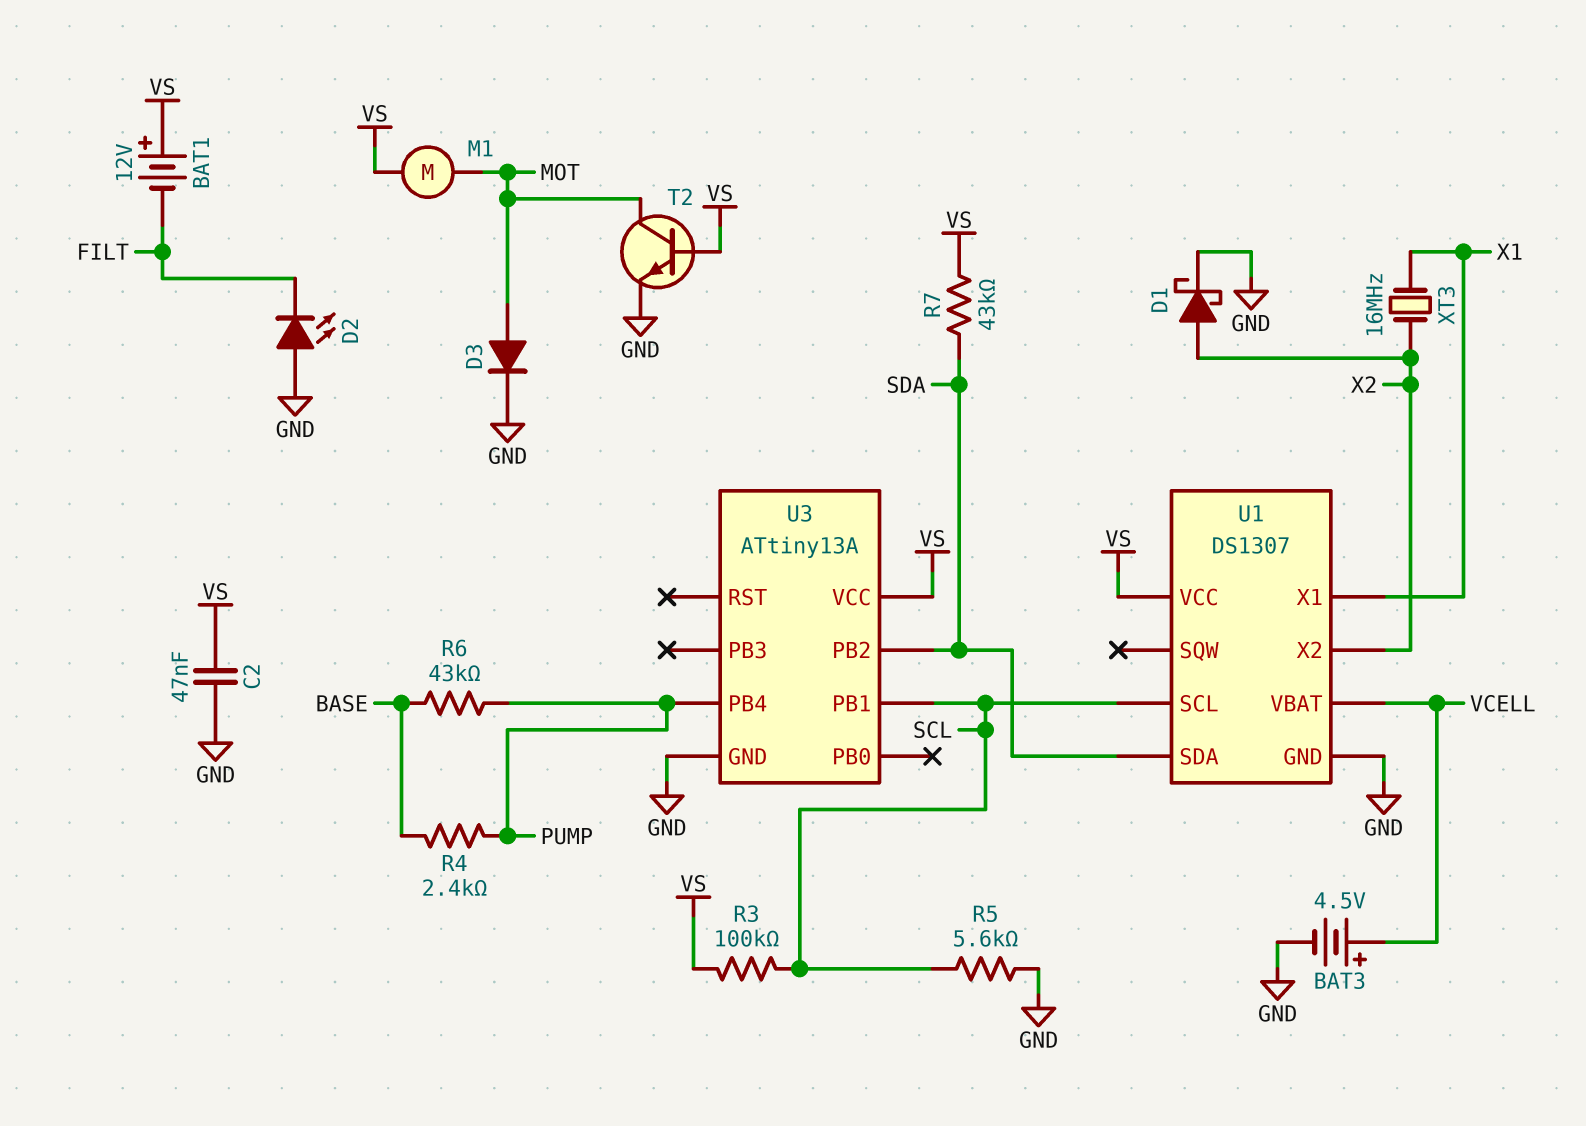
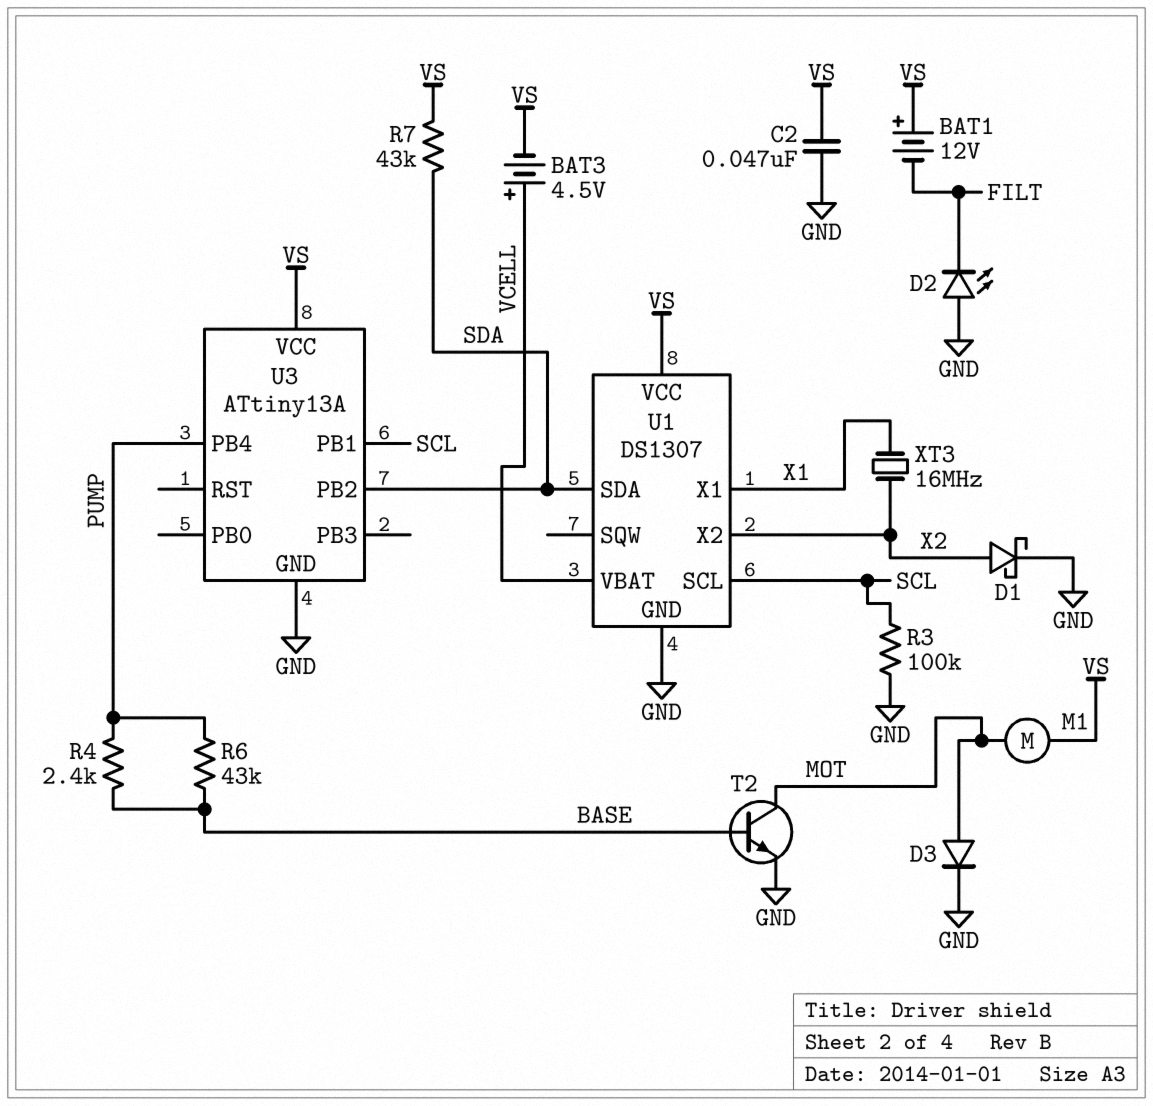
BAT3: 4.5V (plus VCELL, minus GND) -> 4.5V (plus VCELL, minus VS)
R3: 100k (SCL, VS) -> 100k (GND, SCL)
R5: 5.6k (GND, SCL) -> none
T2: NPN (B VS, C MOT, E GND) -> NPN (B BASE, C MOT, E GND)

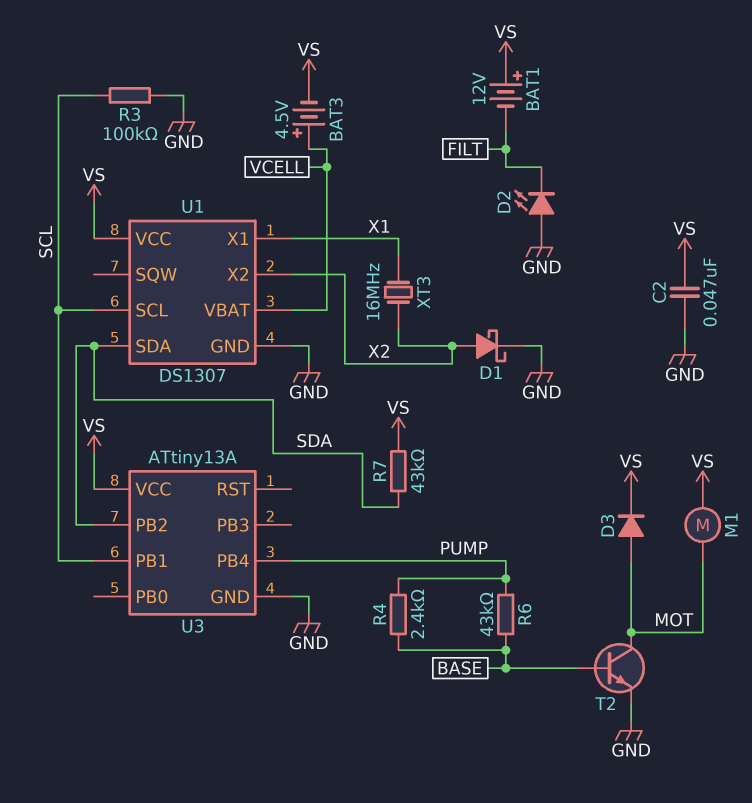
D3: diode (A MOT, K GND) -> diode (A MOT, K VS)

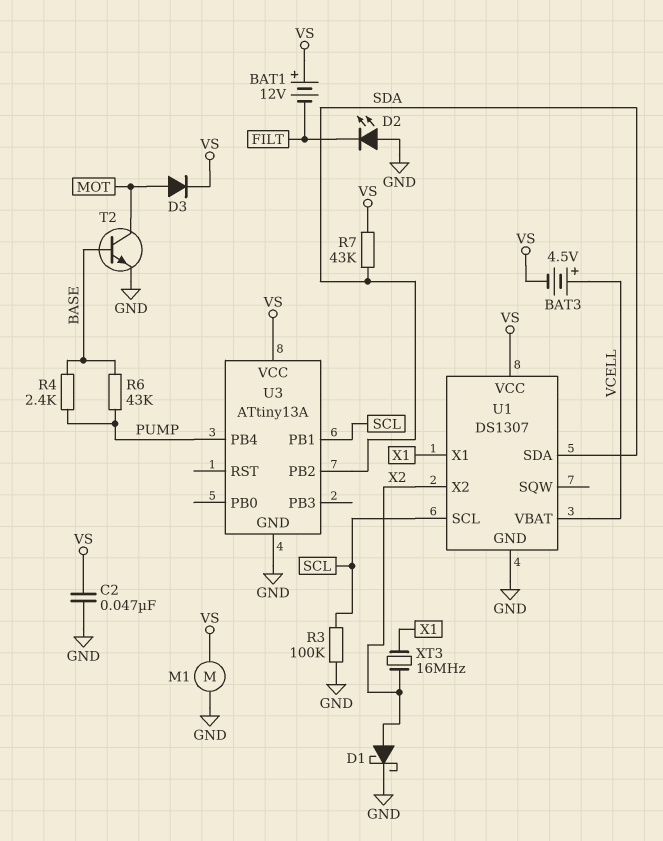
M1: motor (MOT, VS) -> motor (GND, VS)

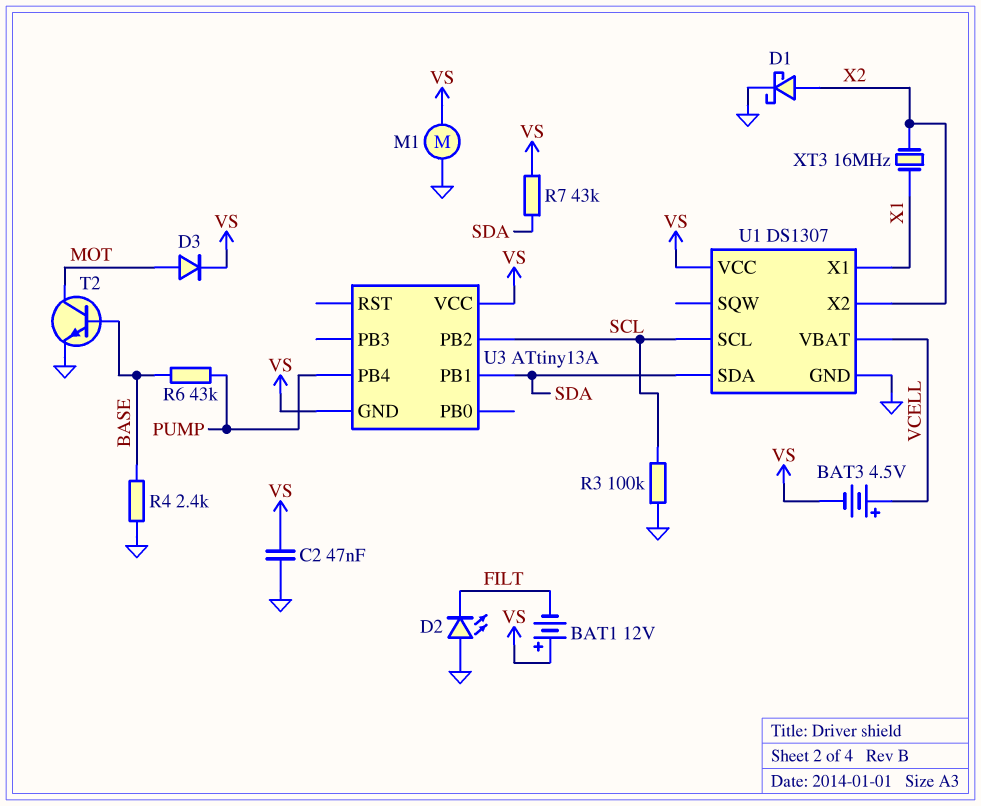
R4: 2.4k (BASE, PUMP) -> 2.4k (BASE, GND)
U3 pin GND: GND -> VS
U3 pin PB1: SCL -> SDA
U3 pin PB2: SDA -> SCL

